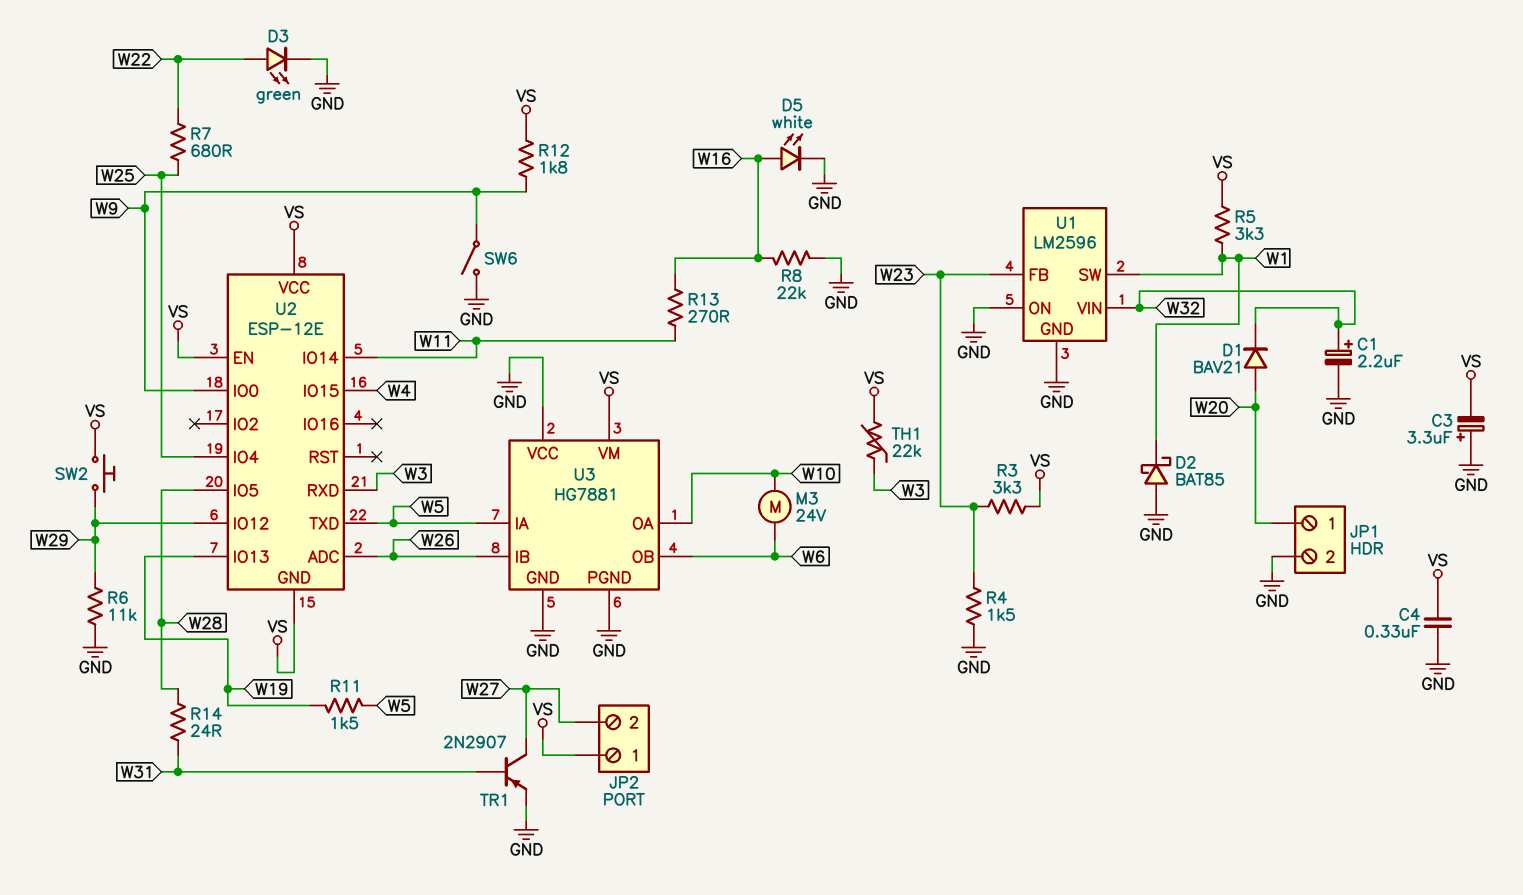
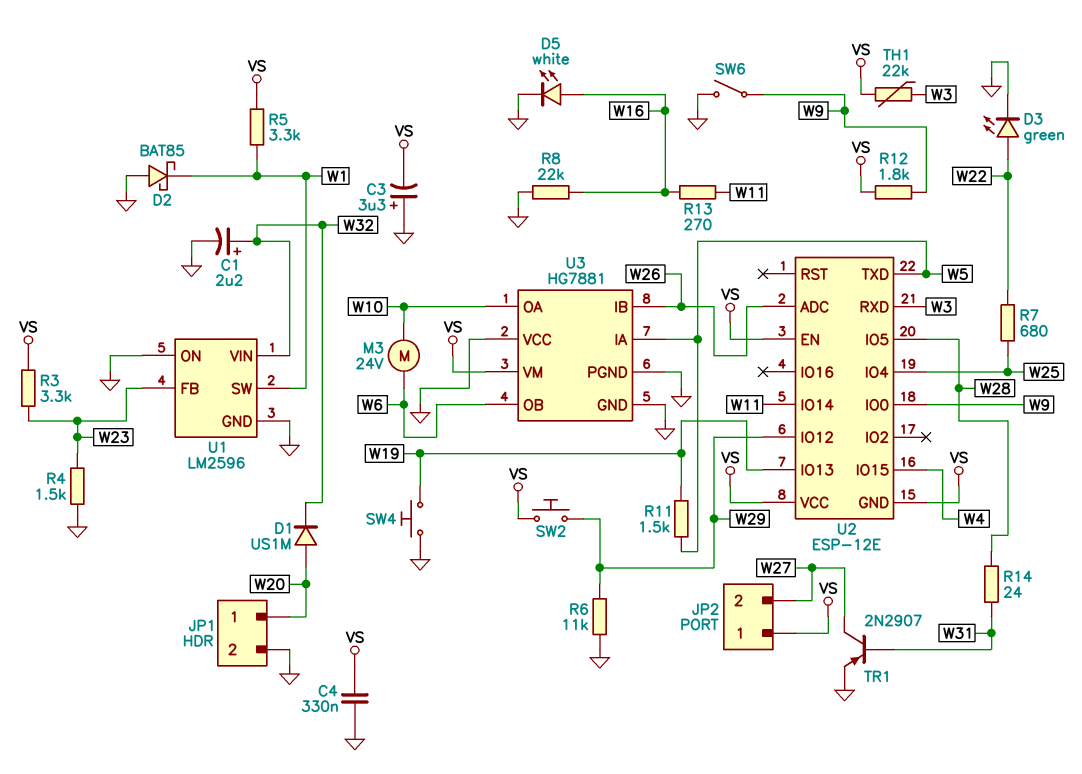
D1: diode BAV21 (A W20, K W32) -> diode US1M (A W20, K W32)
SW4: none -> button (GND, W19)

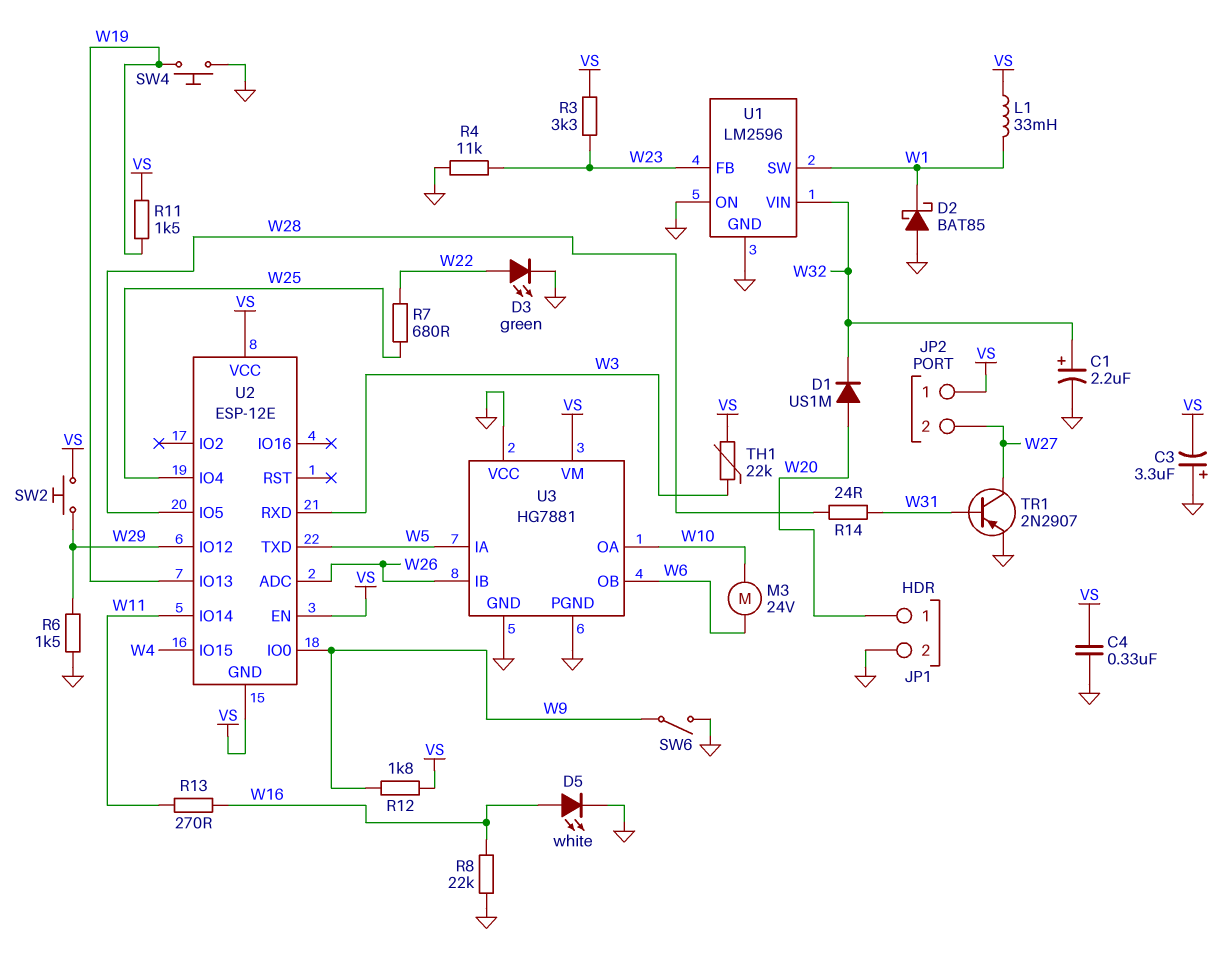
L1: none -> 33mH (VS, W1)
R4: 1.5k (GND, W23) -> 11k (GND, W23)
R5: 3.3k (VS, W1) -> none
R6: 11k (GND, W29) -> 1.5k (GND, W29)
R11: 1.5k (W5, W19) -> 1.5k (VS, W19)

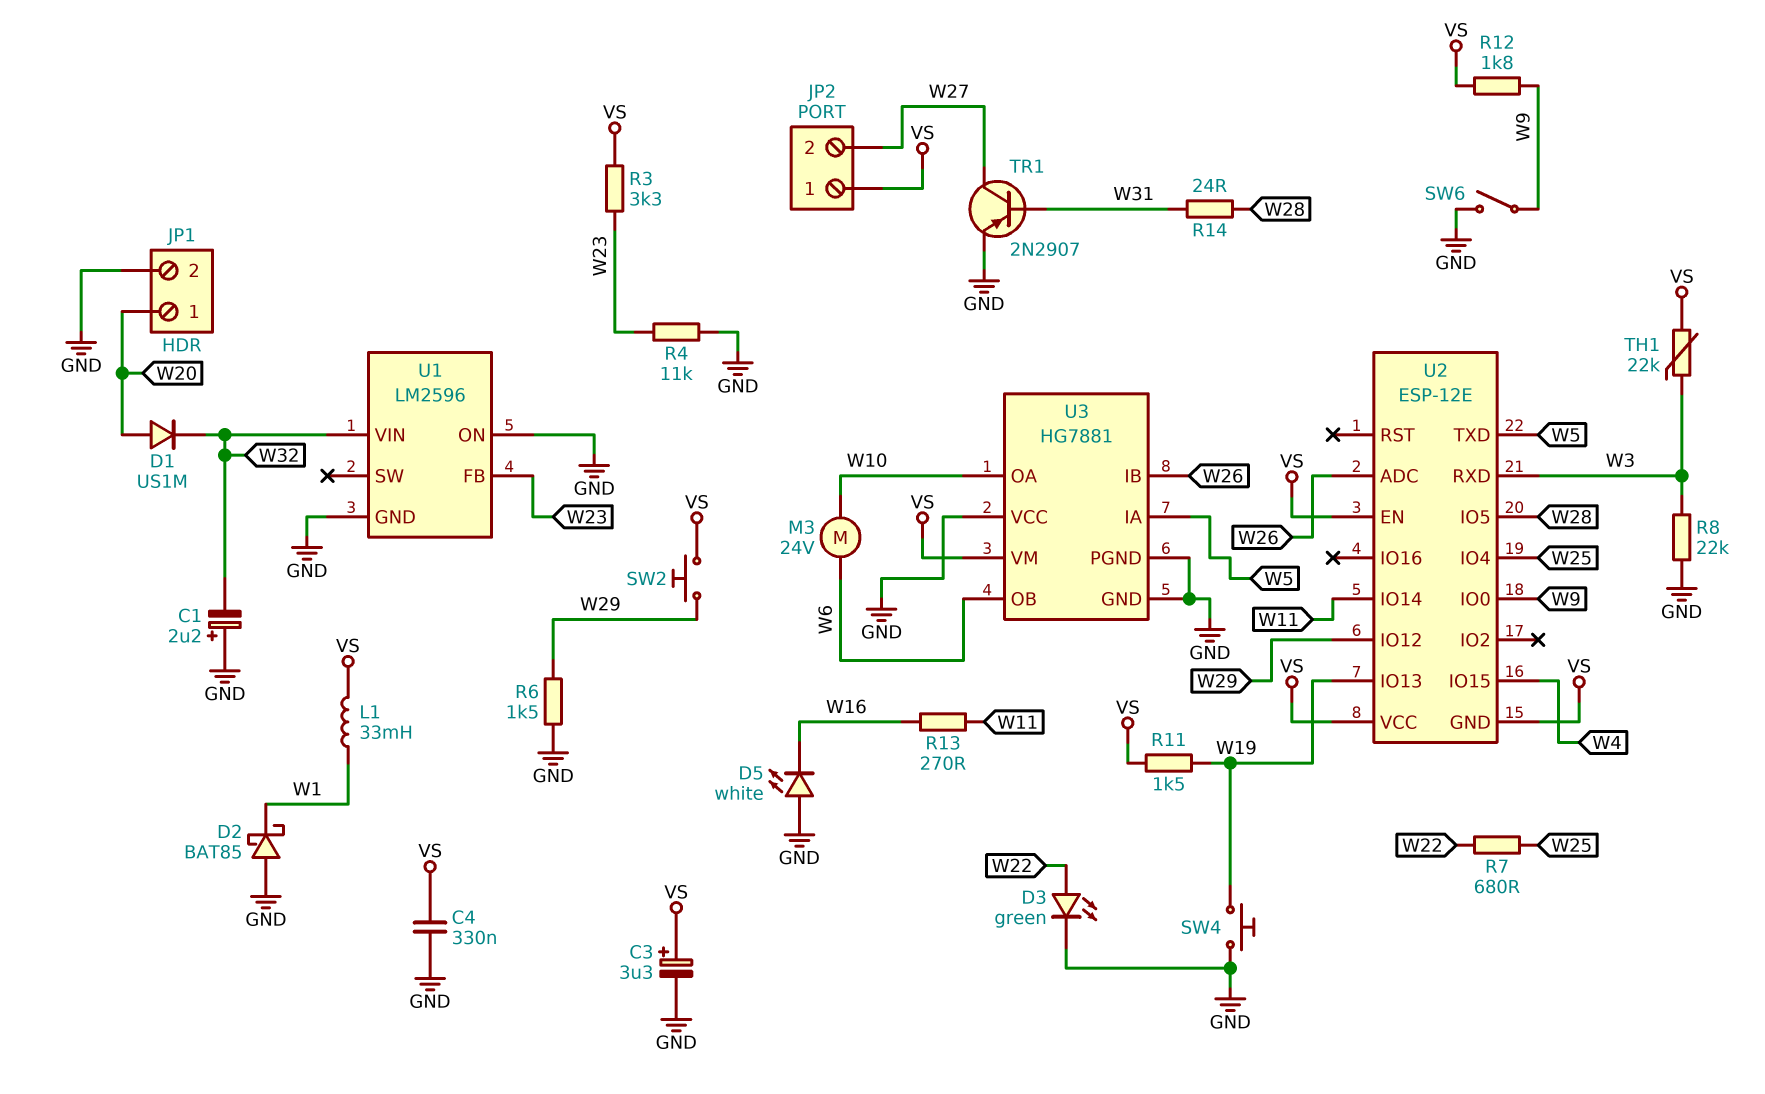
C1: 2.2uF (plus W32, minus GND) -> 2.2uF (plus GND, minus W32)
C3: 3.3uF (plus GND, minus VS) -> 3.3uF (plus VS, minus GND)
D5: LED white (A W16, K GND) -> LED white (A GND, K W16)
R8: 22k (GND, W16) -> 22k (GND, W3)
U1 pin SW: W1 -> none

